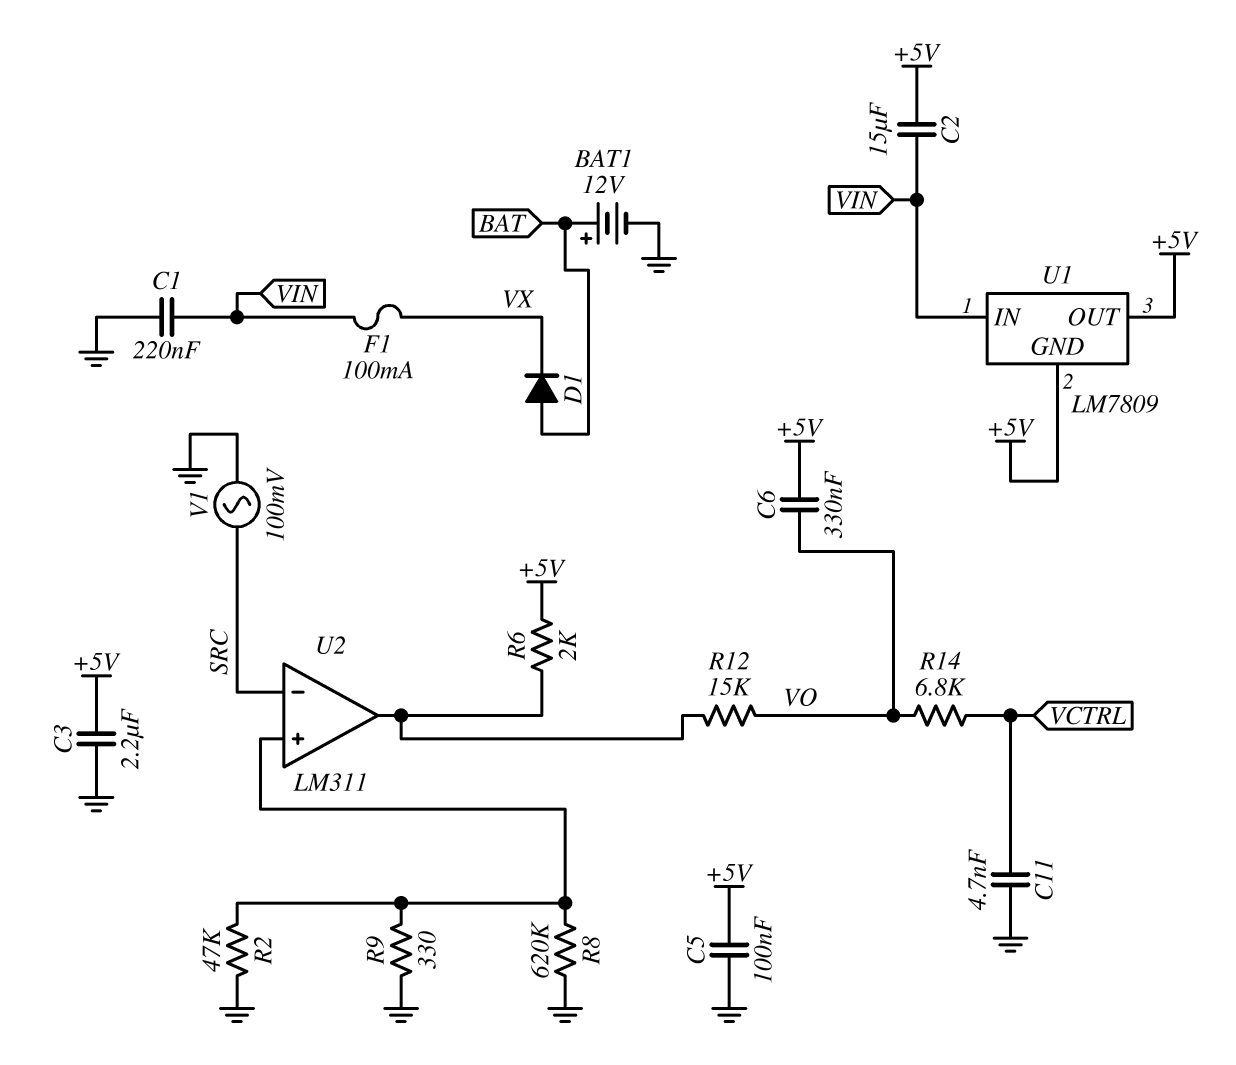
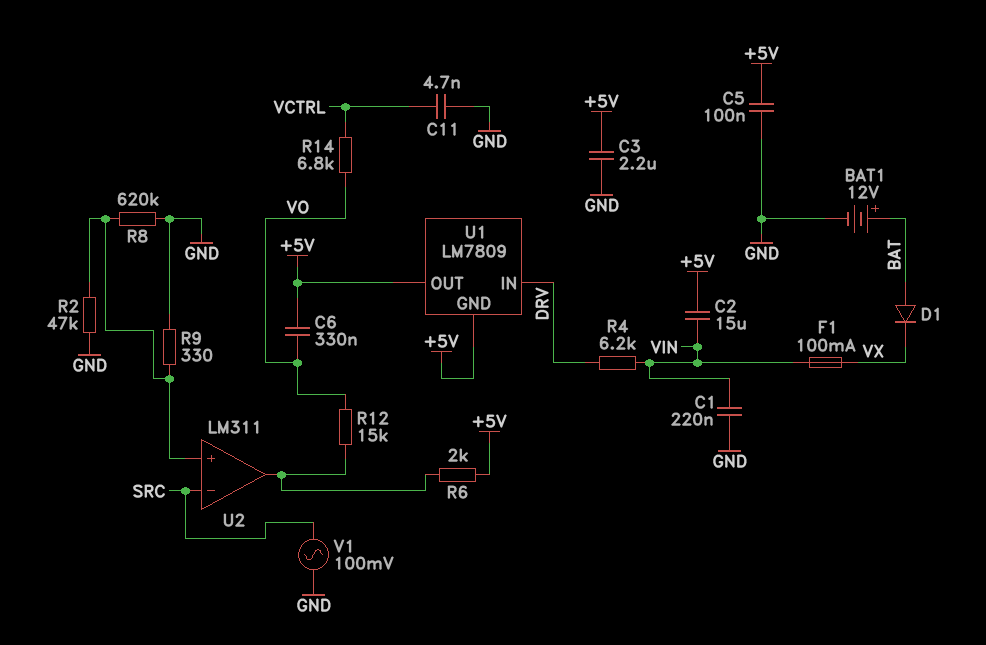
R4: none -> 6.2k (DRV, VIN)
U1 pin IN: VIN -> DRV

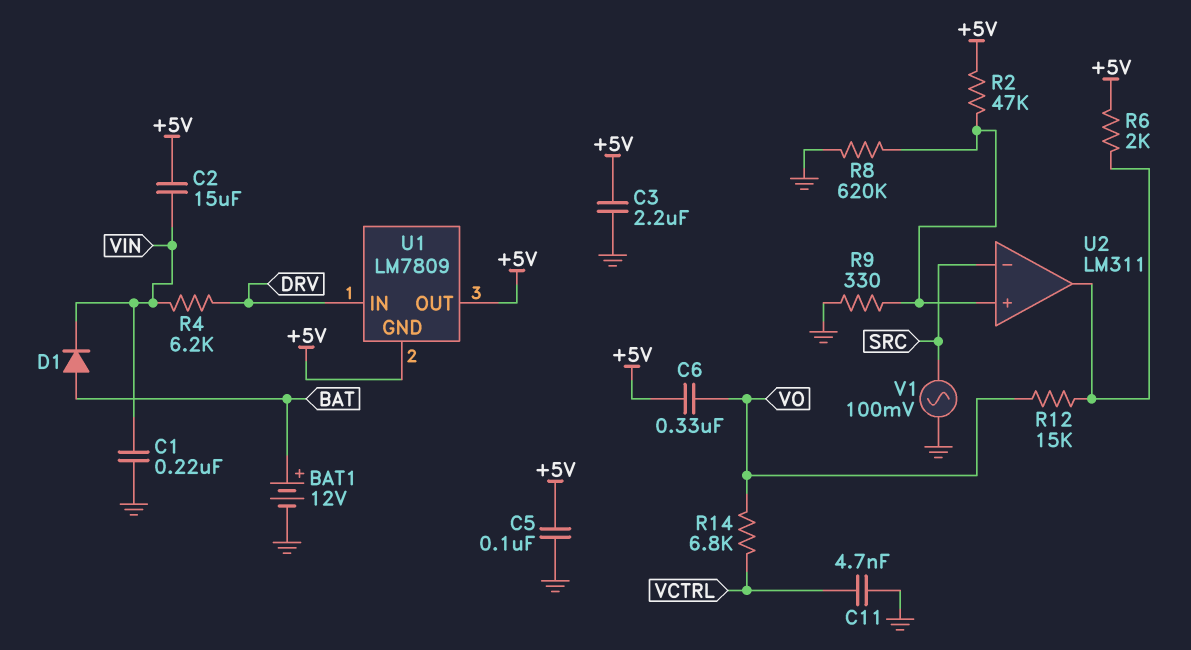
D1: diode (A BAT, K VX) -> diode (A BAT, K VIN)
F1: 100mA (VIN, VX) -> none
R2: 47k (GND, U2/in+) -> 47k (+5V, U2/in+)

